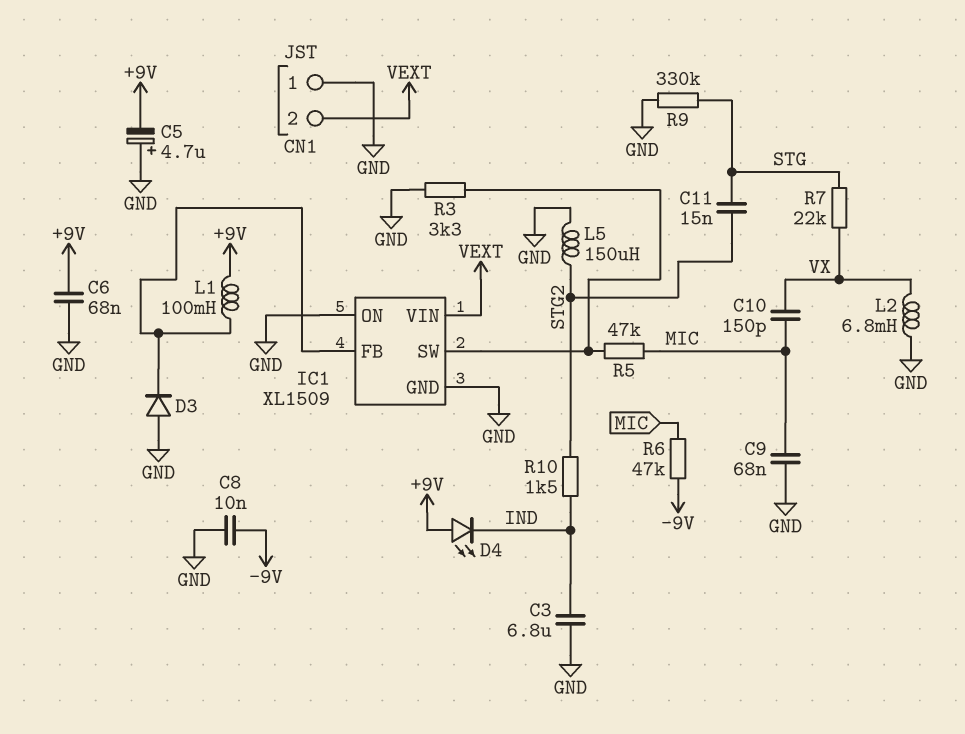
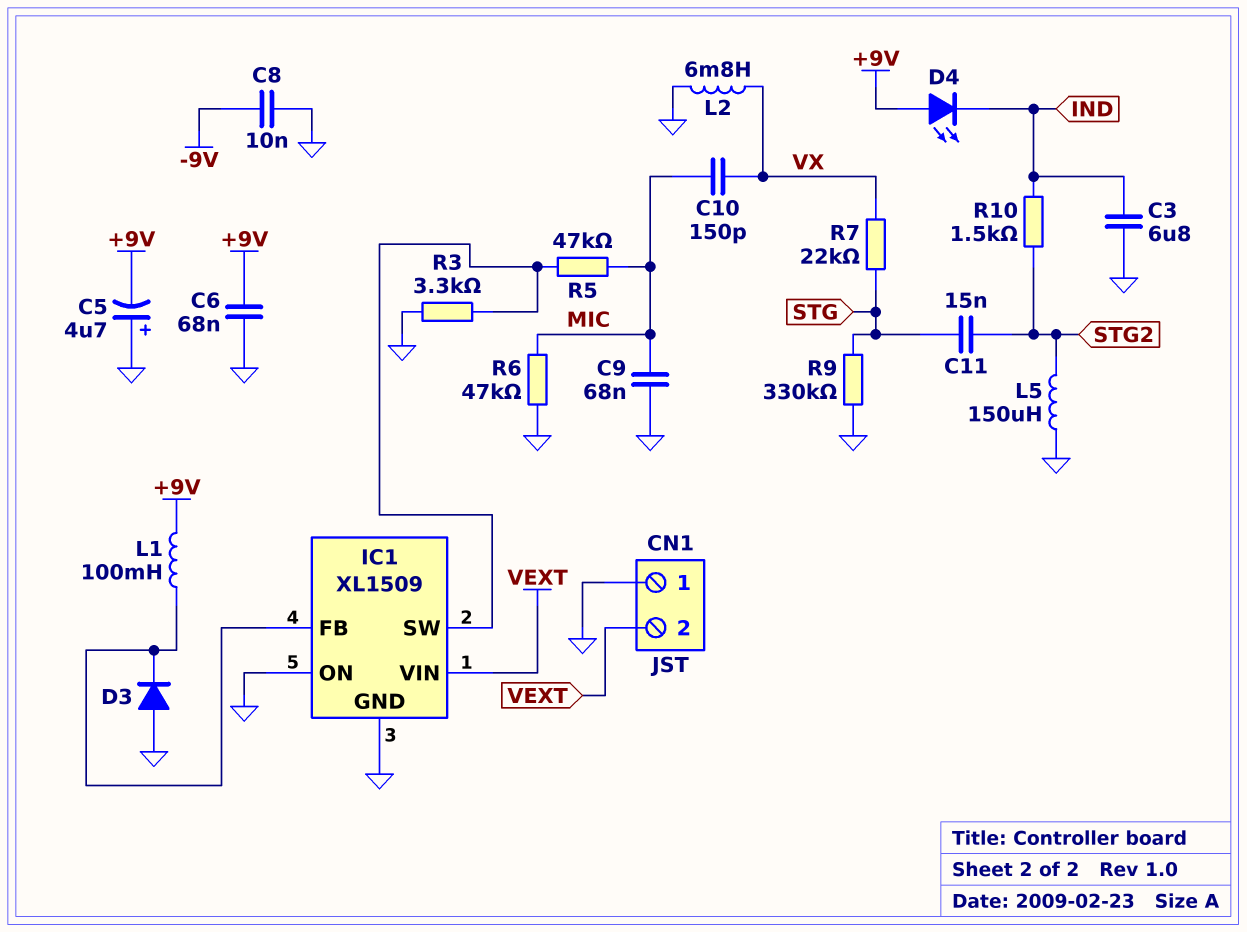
R6: 47k (-9V, MIC) -> 47k (GND, MIC)

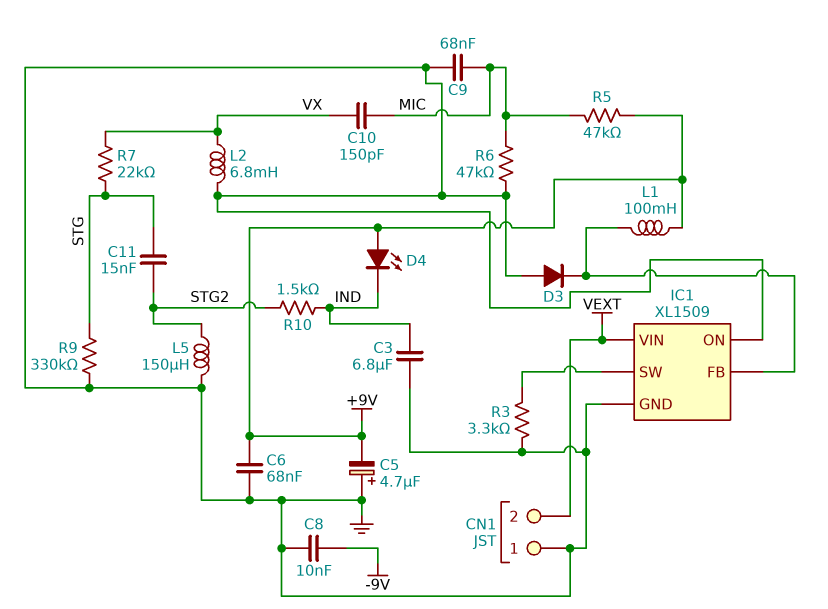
R5: 47k (IC1/SW, MIC) -> 47k (+9V, MIC)

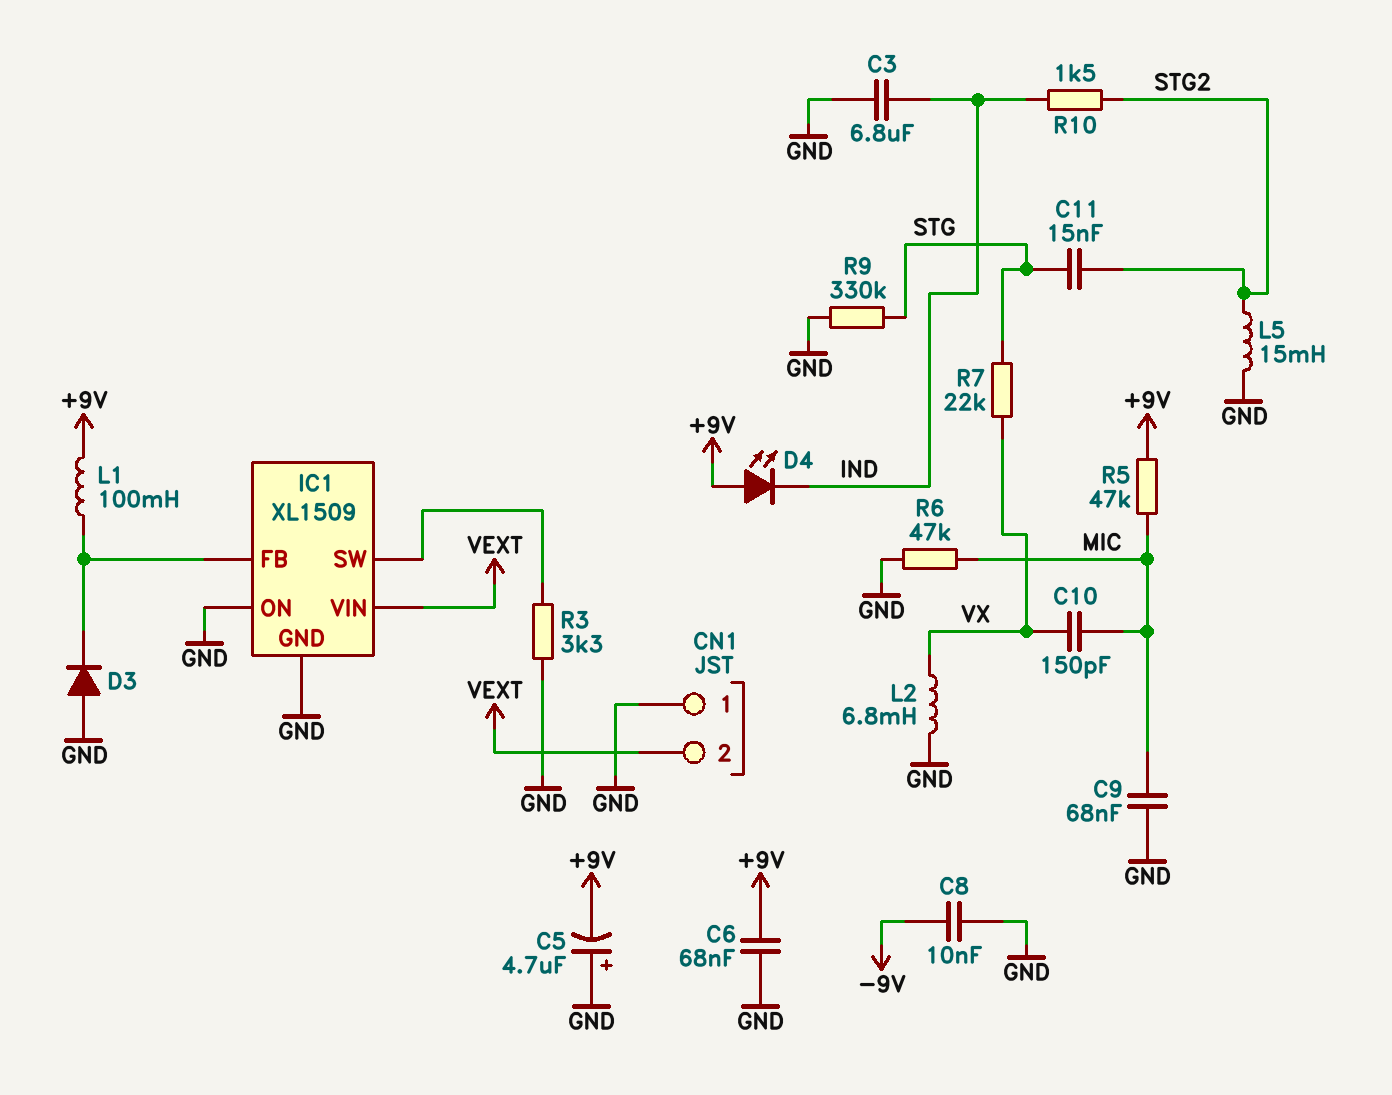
L5: 150uH (GND, STG2) -> 15mH (GND, STG2)

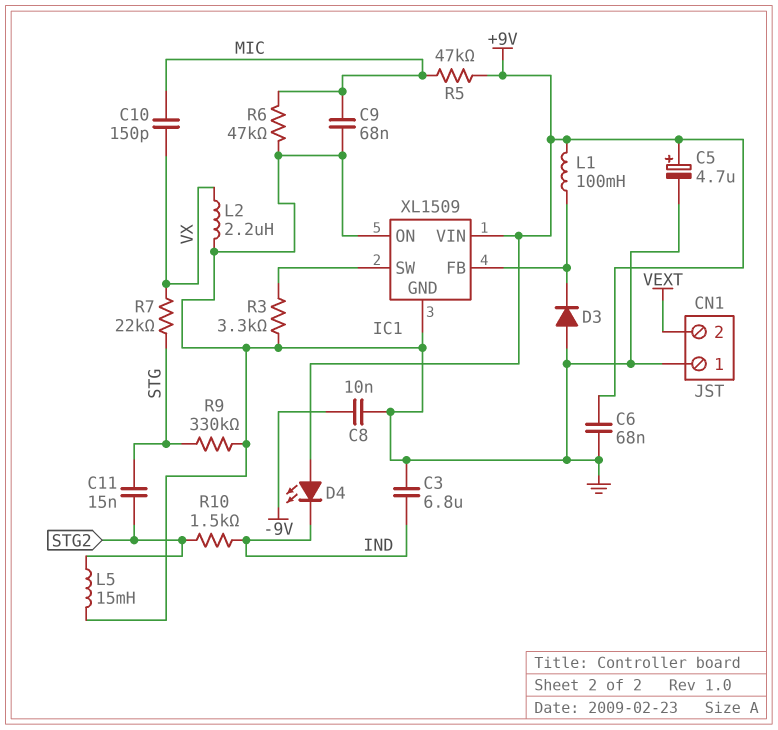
C5: 4.7uF (plus GND, minus +9V) -> 4.7uF (plus +9V, minus GND)
IC1 pin VIN: VEXT -> +9V
L2: 6.8mH (GND, VX) -> 2.2uH (GND, VX)

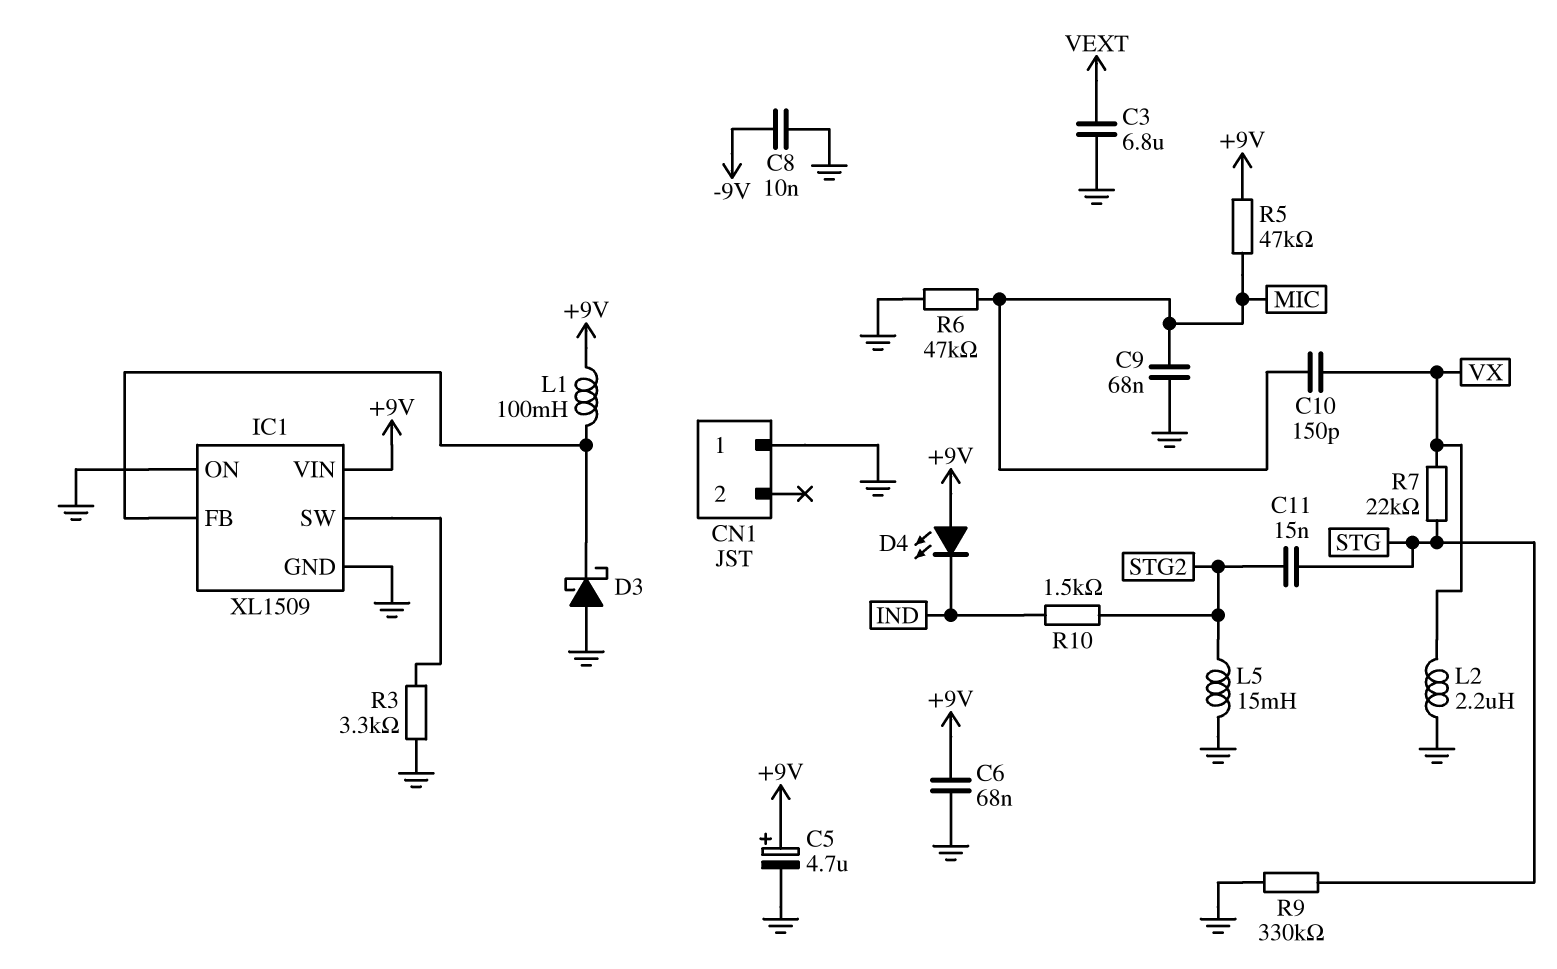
C3: 6.8uF (GND, IND) -> 6.8uF (GND, VEXT)
CN1 pin 2: VEXT -> none
D3: diode (A GND, K IC1/FB) -> schottky (A GND, K IC1/FB)

